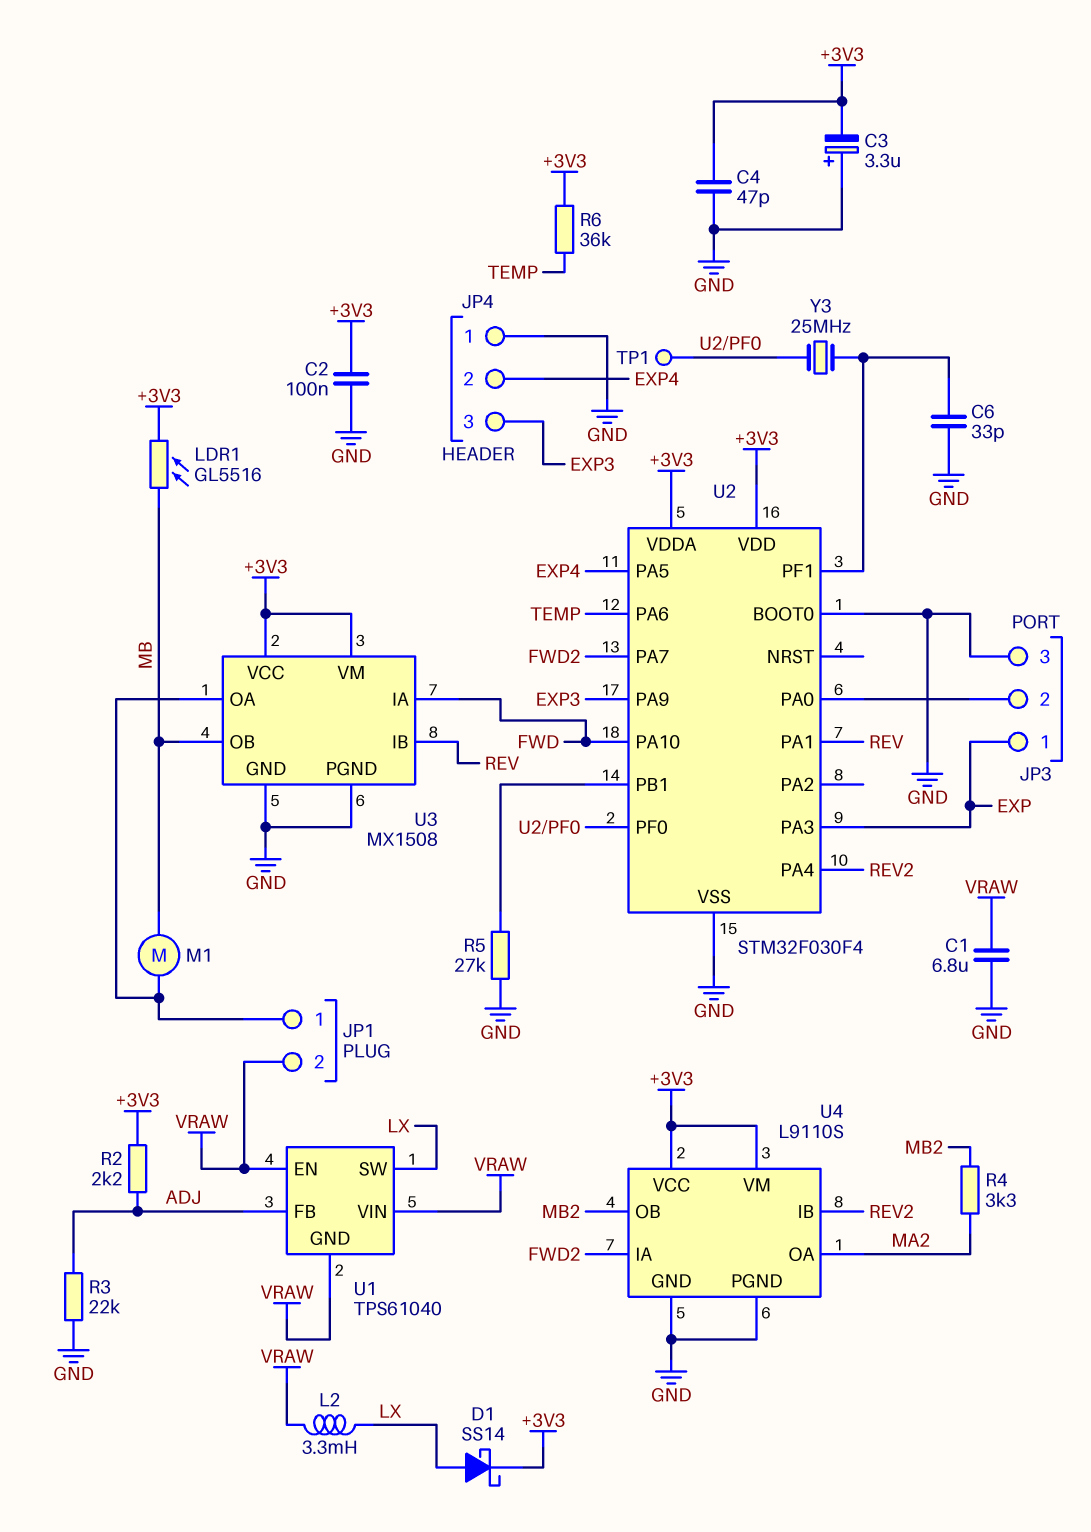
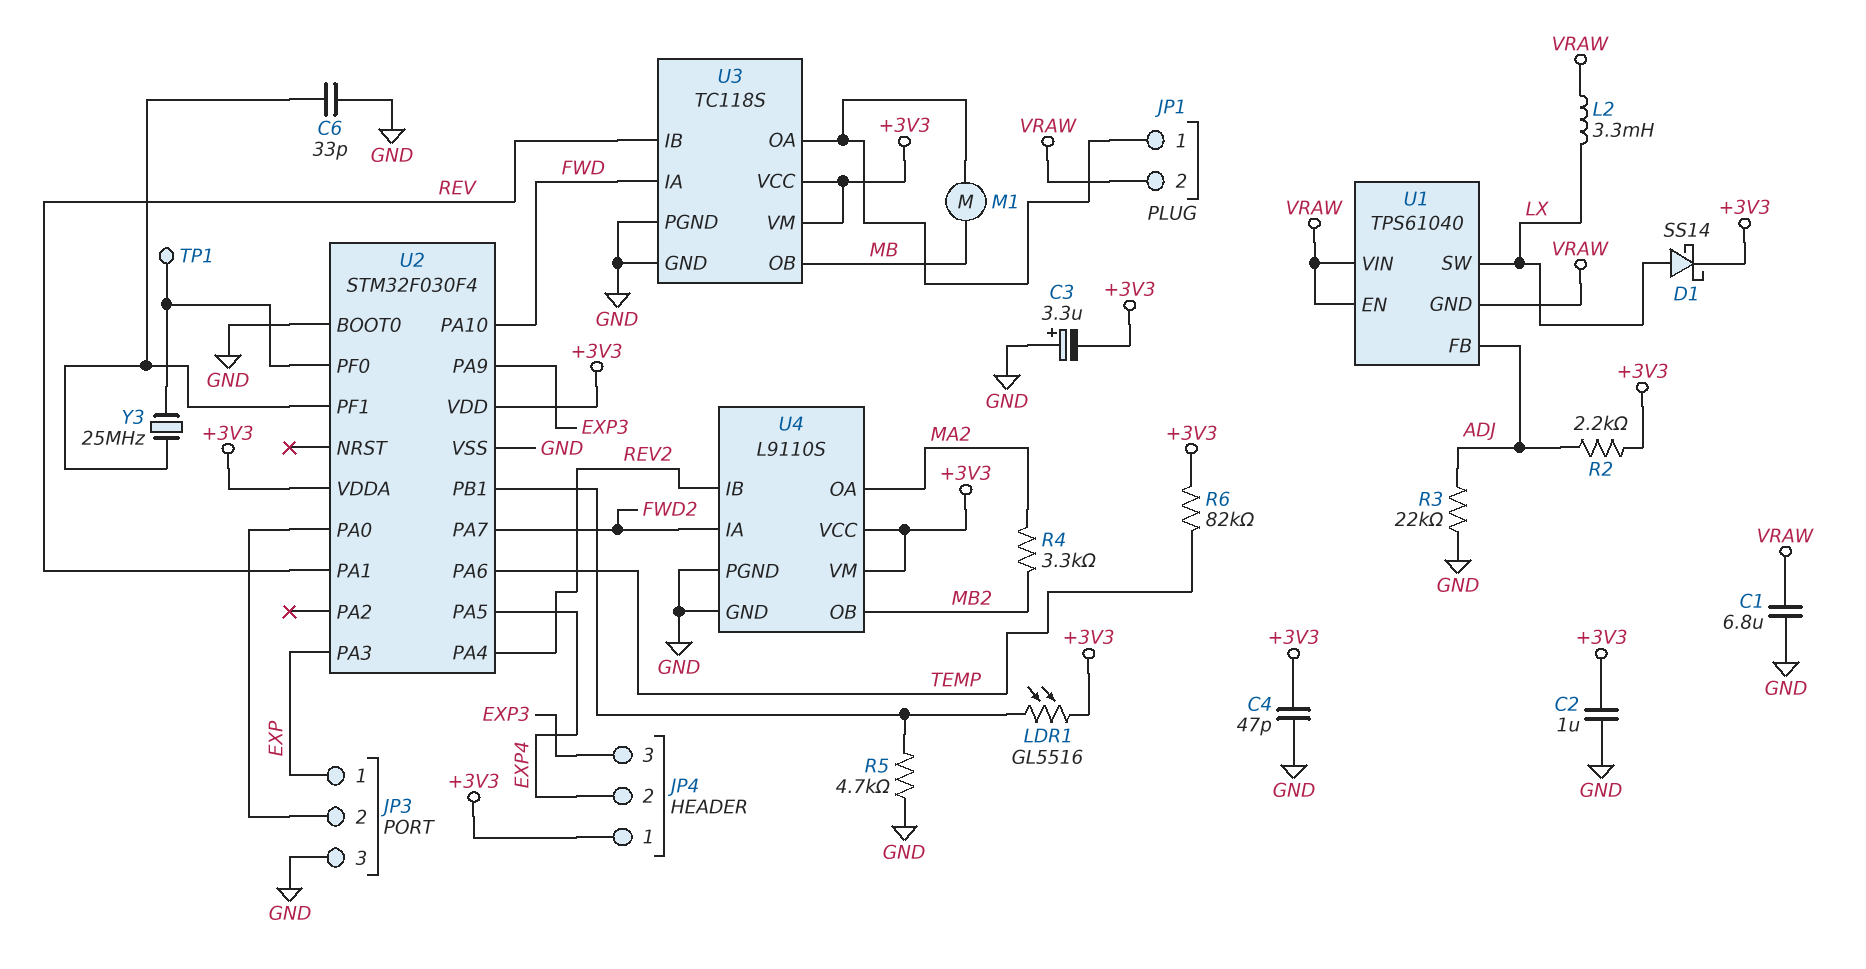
C2: 100nF (+3V3, GND) -> 1uF (+3V3, GND)
JP4 pin 1: GND -> +3V3
LDR1: GL5516 (+3V3, MB) -> GL5516 (+3V3, U2/PB1)
R5: 27k (GND, U2/PB1) -> 4.7k (GND, U2/PB1)
R6: 36k (+3V3, TEMP) -> 82k (+3V3, TEMP)
U3: MX1508 -> TC118S

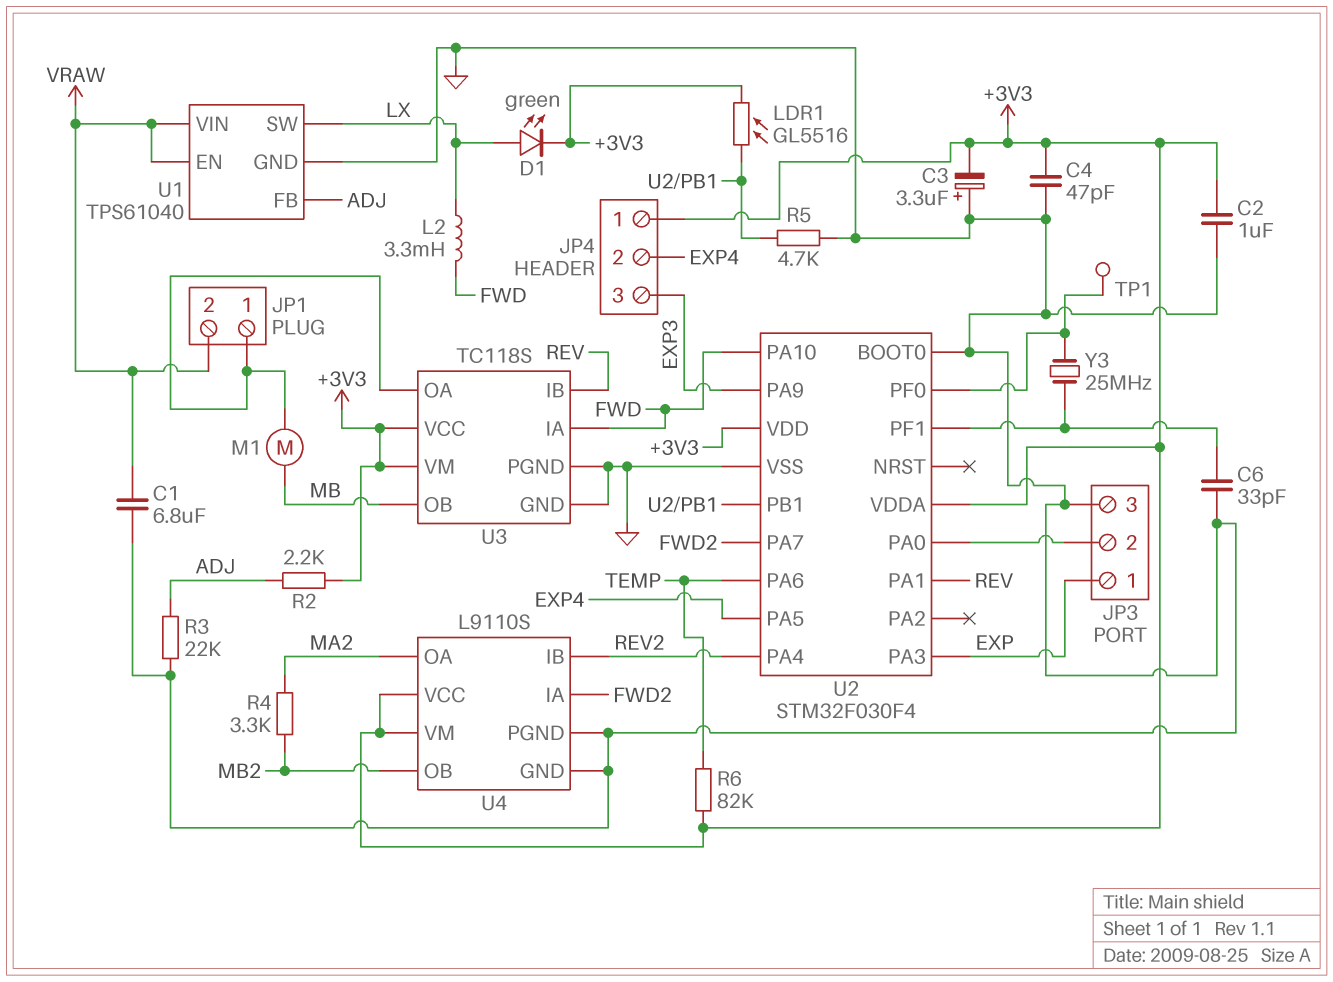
D1: schottky SS14 (A LX, K +3V3) -> LED green (A LX, K +3V3)
L2: 3.3mH (LX, VRAW) -> 3.3mH (FWD, LX)
U1 pin GND: VRAW -> GND

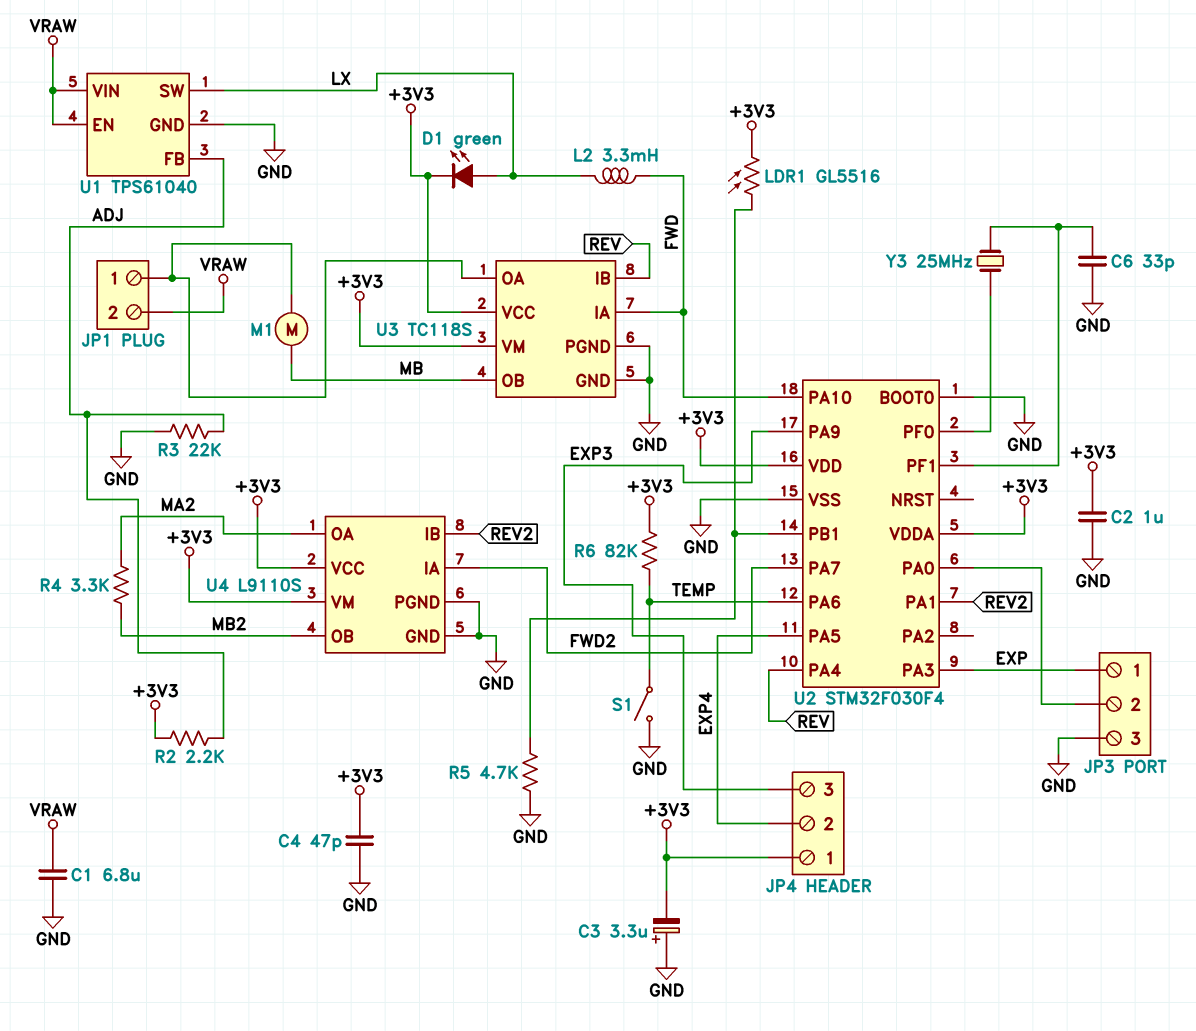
S1: none -> switch (GND, TEMP)
TP1: test point (U2/PF0) -> none
U2 pin PA1: REV -> REV2
U2 pin PA4: REV2 -> REV

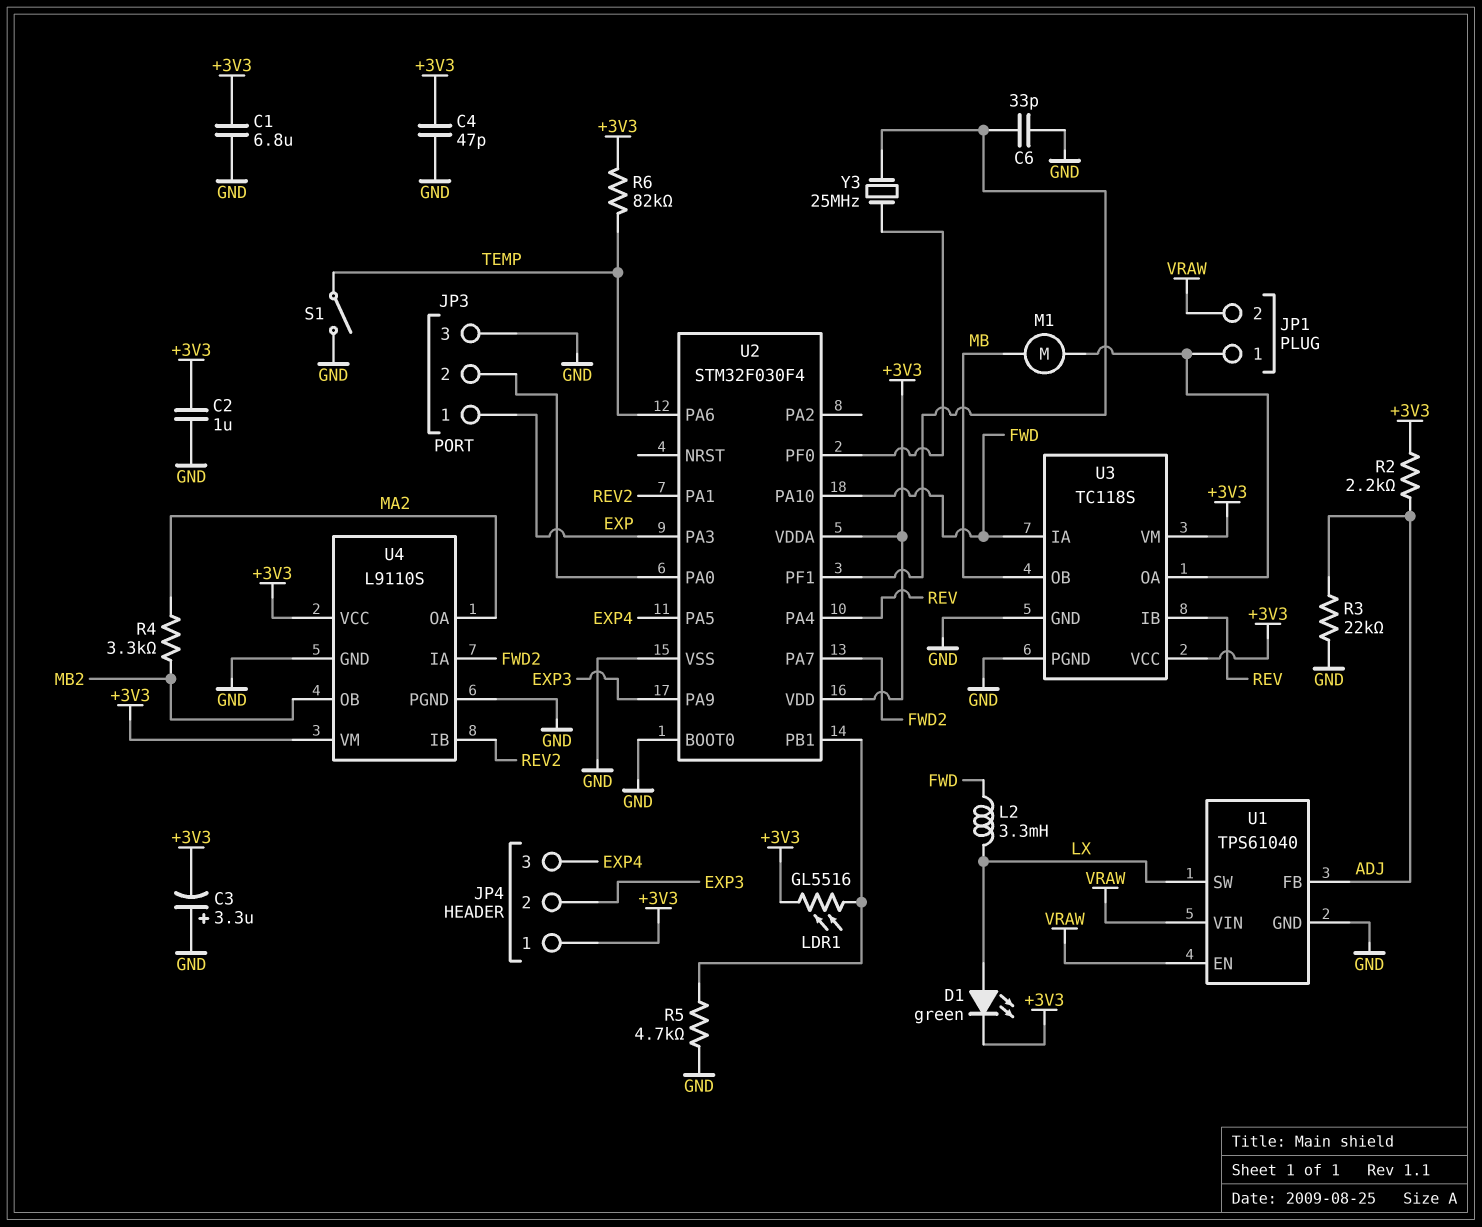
C1: 6.8uF (GND, VRAW) -> 6.8uF (+3V3, GND)
JP4 pin 2: EXP4 -> EXP3
JP4 pin 3: EXP3 -> EXP4

